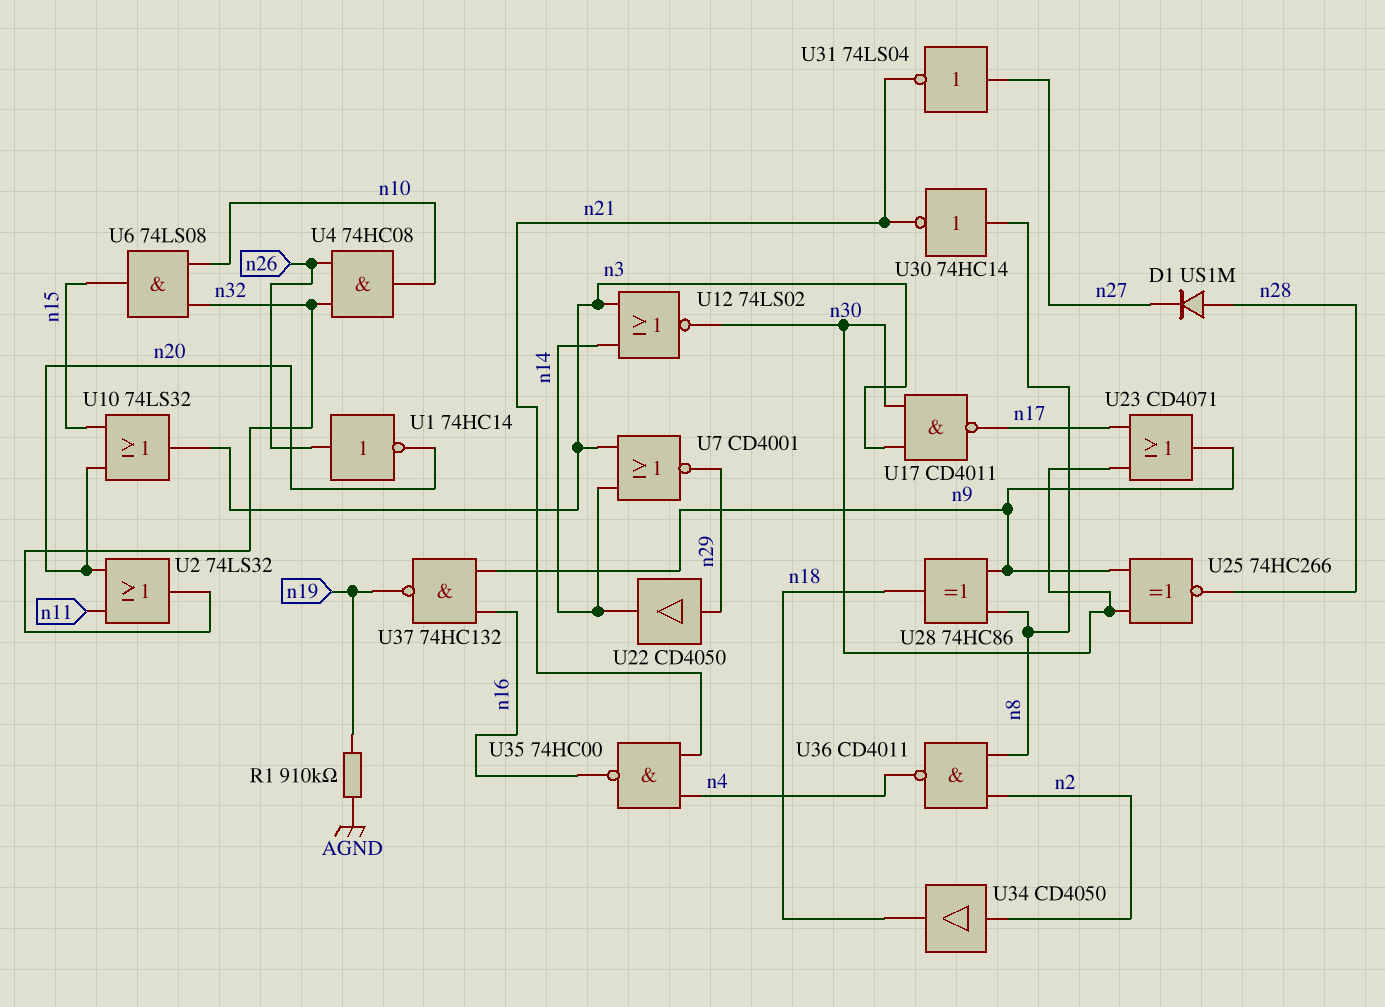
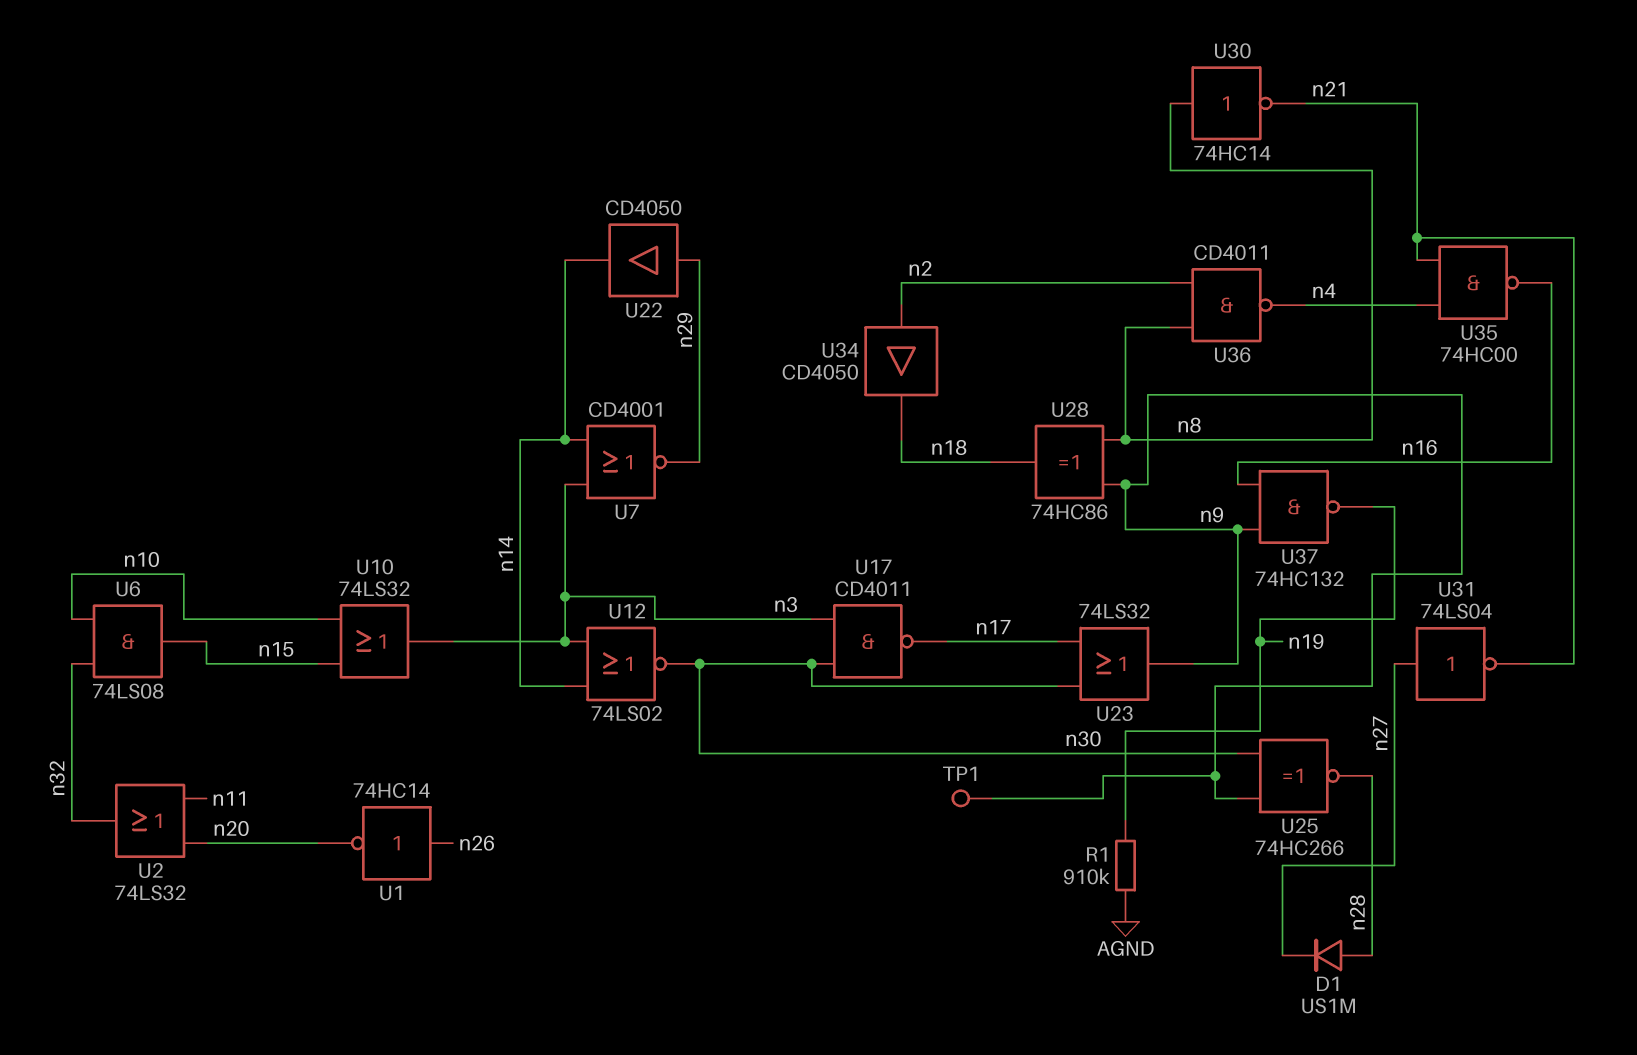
TP1: none -> test point (n9)
U4: AND 74HC08 (in n26, in n32, out n10) -> none
U10: OR 74LS32 (in n15, in n20, out n3) -> OR 74LS32 (in n10, in n15, out n3)
U23: OR CD4071 (in n17, in n30, out n9) -> OR 74LS32 (in n17, in n30, out n9)

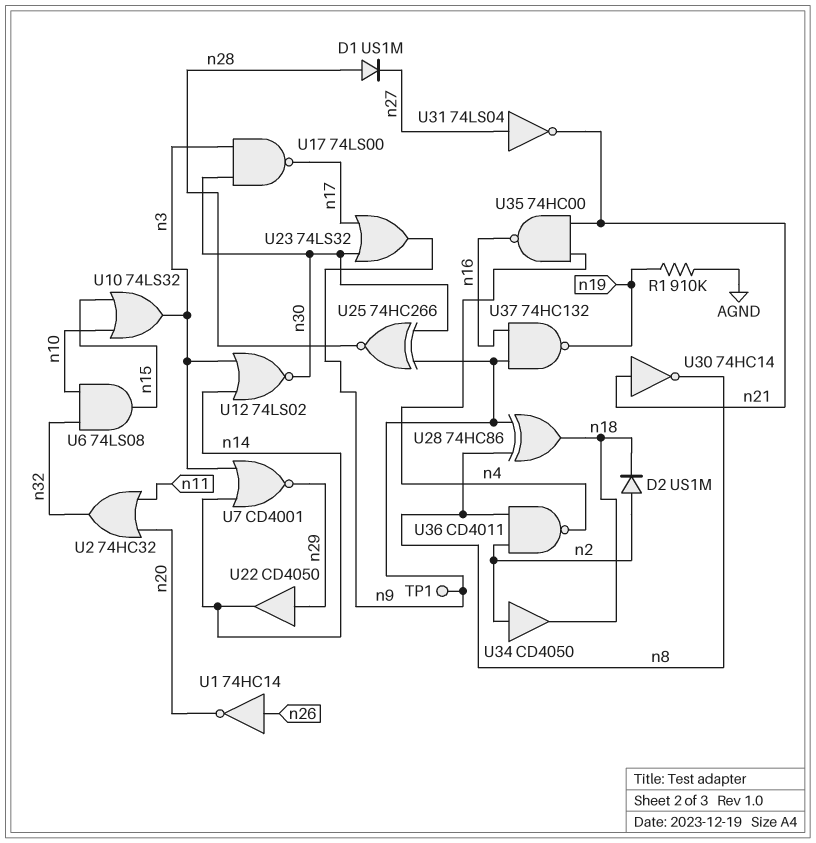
D2: none -> diode US1M (A n2, K n18)
U2: OR 74LS32 (in n11, in n20, out n32) -> OR 74HC32 (in n11, in n20, out n32)
U17: NAND CD4011 (in n3, in n30, out n17) -> NAND 74LS00 (in n3, in n30, out n17)
U30: NOT 74HC14 (in n8, out n21) -> NOT 74HC14 (in n21, out n8)

